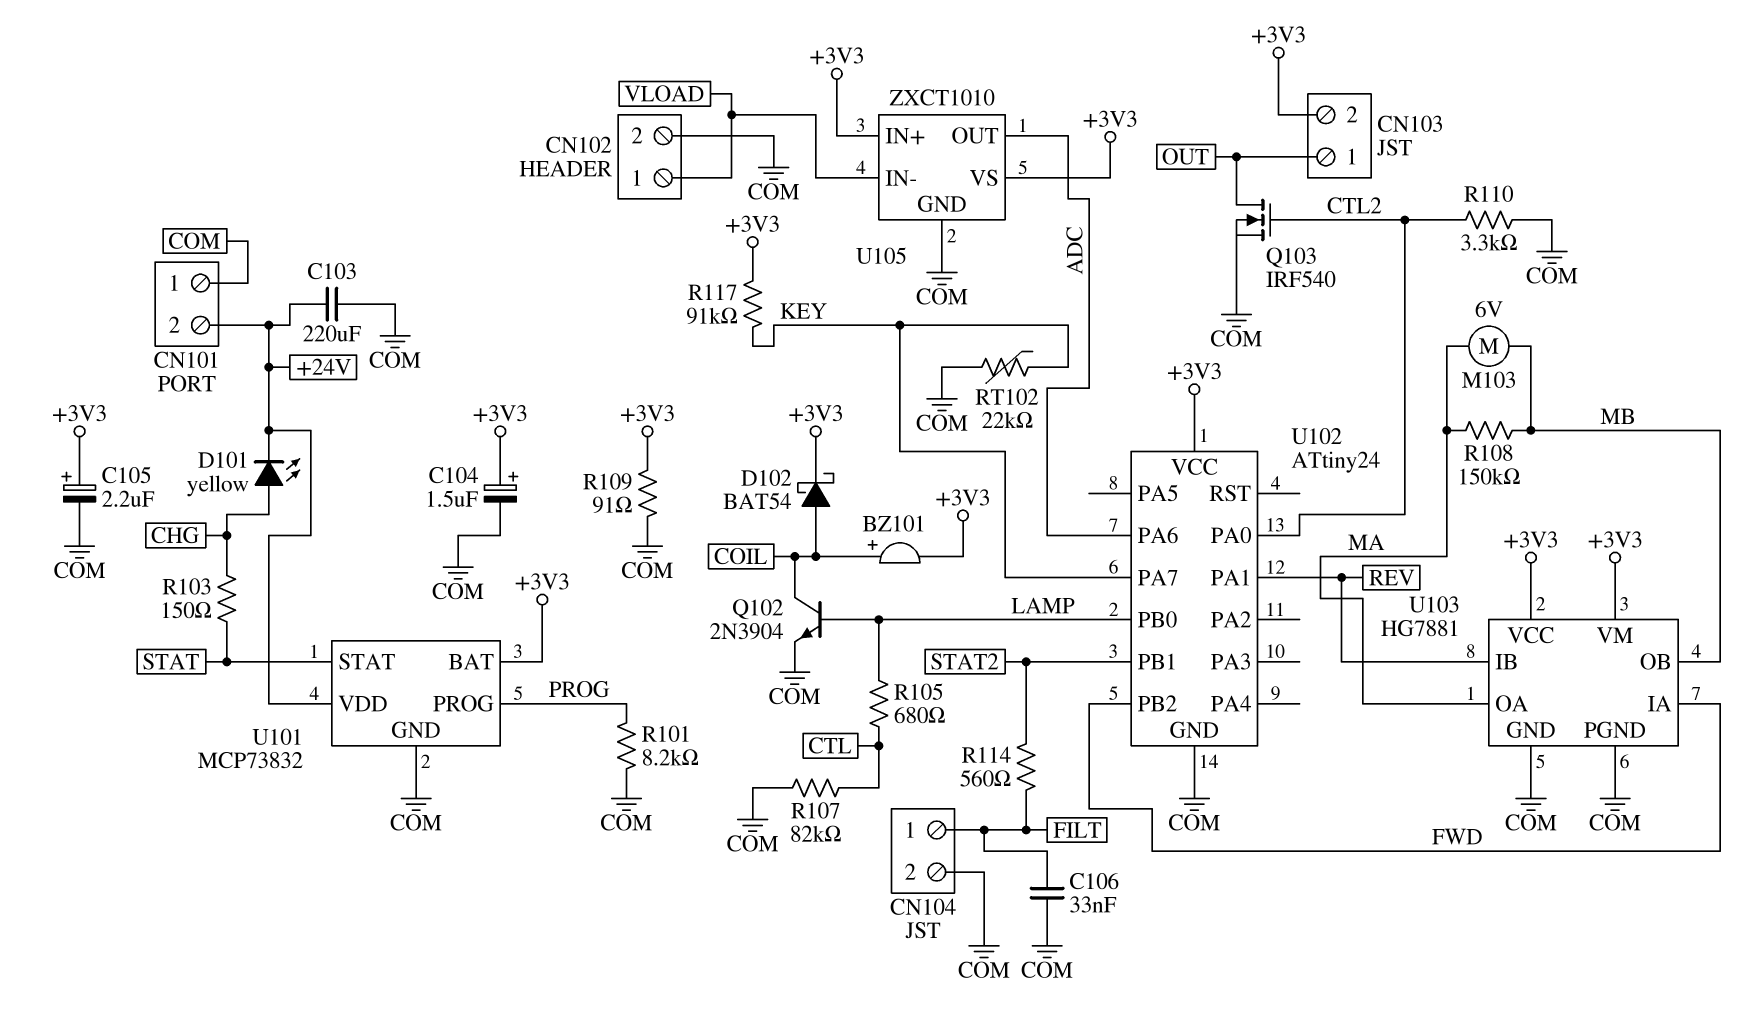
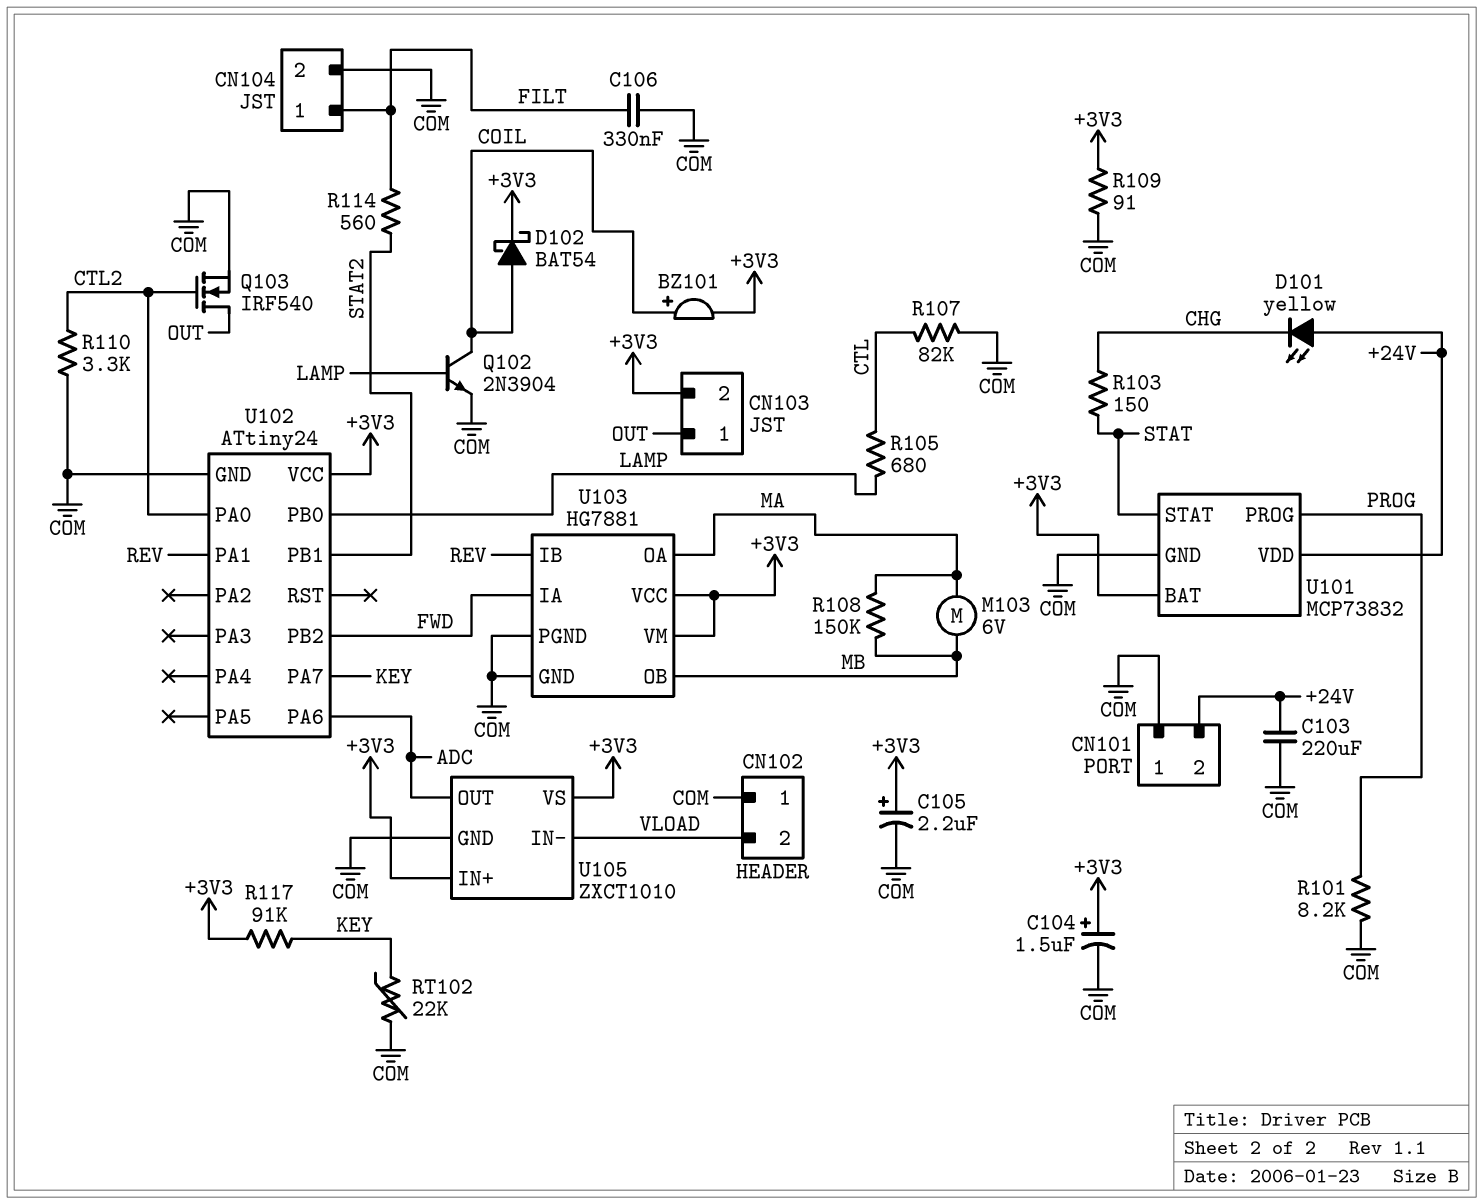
C106: 33nF (COM, FILT) -> 330nF (COM, FILT)
CN102 pin 1: VLOAD -> COM
CN102 pin 2: COM -> VLOAD
D101: LED yellow (A CHG, K +24V) -> LED yellow (A +24V, K CHG)

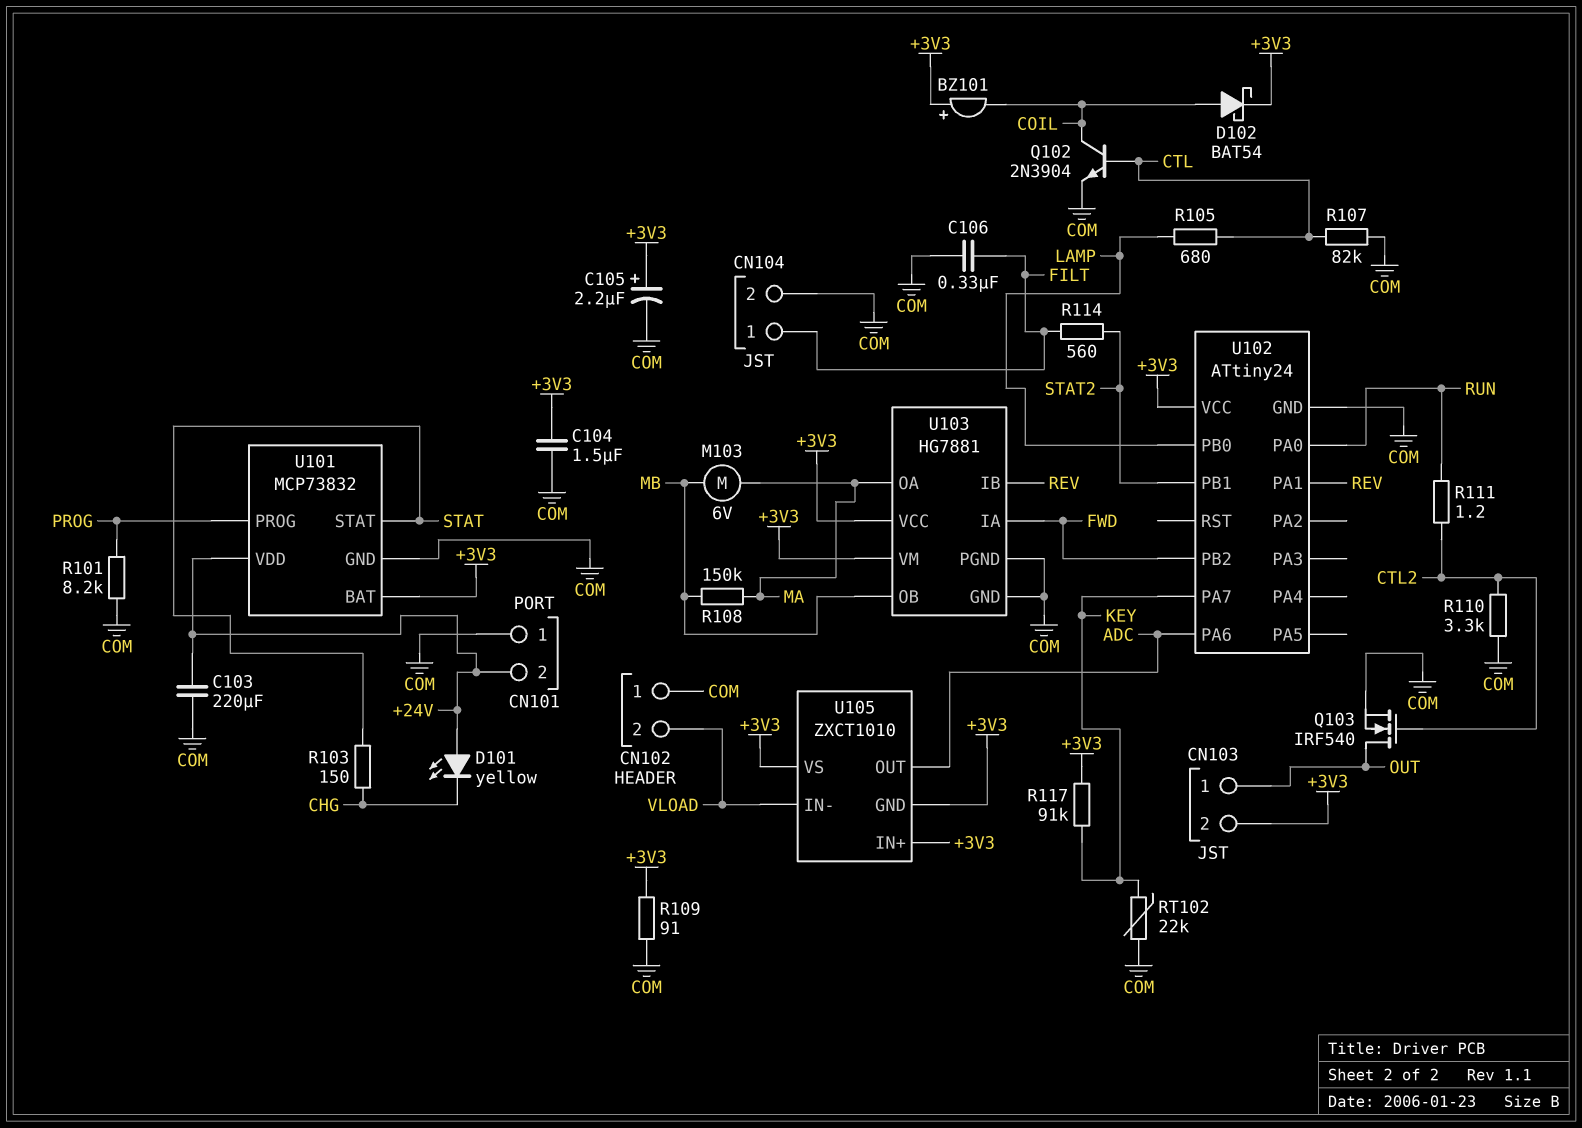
BZ101: buzzer (plus COIL, minus +3V3) -> buzzer (plus +3V3, minus COIL)
C104: 1.5uF (plus +3V3, minus COM) -> 1.5uF (+3V3, COM)
Q102: NPN 2N3904 (B LAMP, C COIL, E COM) -> NPN 2N3904 (B CTL, C COIL, E COM)
R111: none -> 1.2 (CTL2, RUN)
U102 pin PA0: CTL2 -> RUN
U105 pin GND: COM -> +3V3

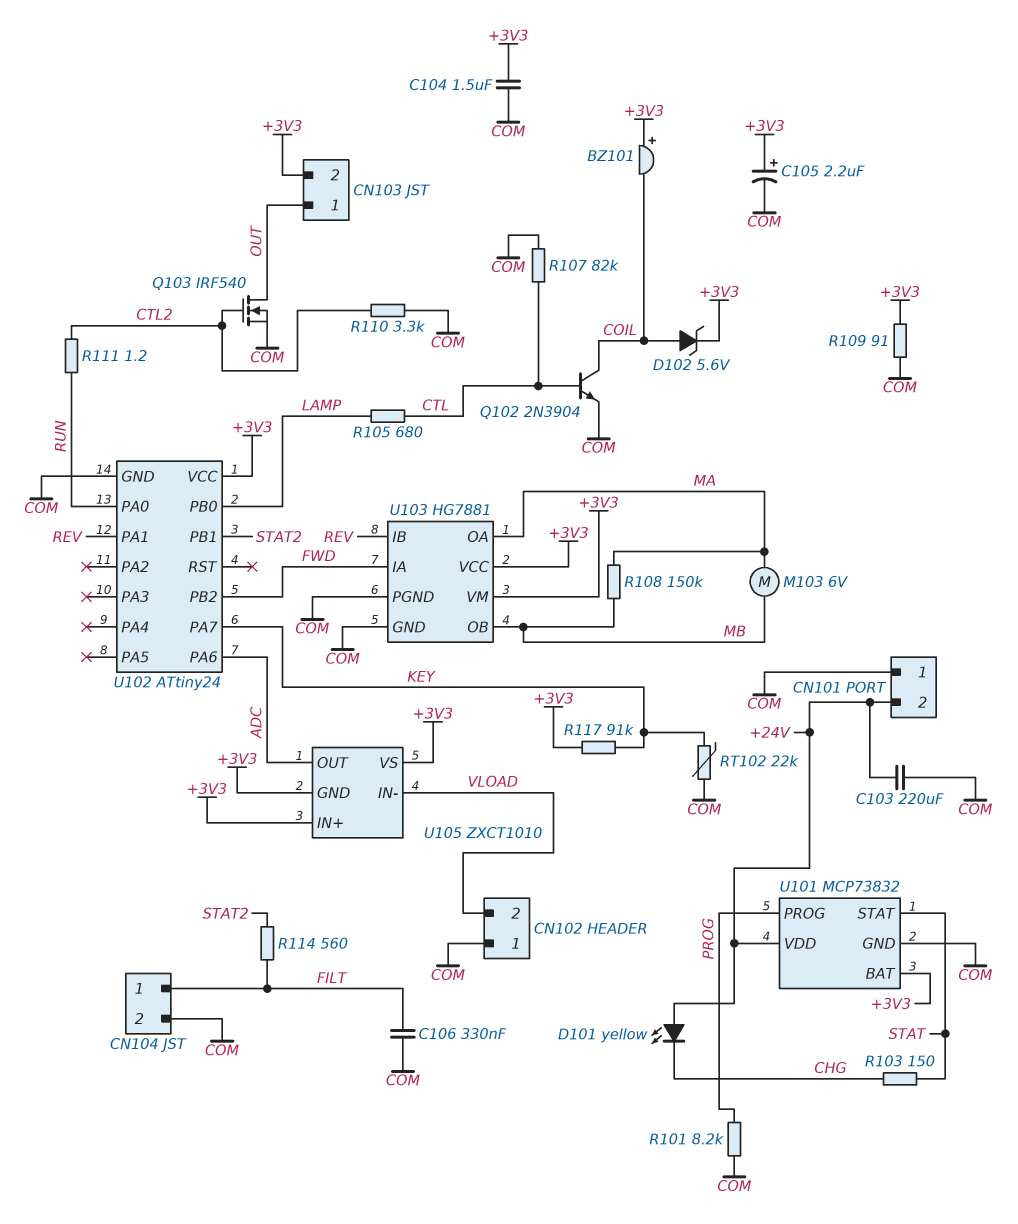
D102: schottky BAT54 (A COIL, K +3V3) -> zener 5.6V (A COIL, K +3V3)

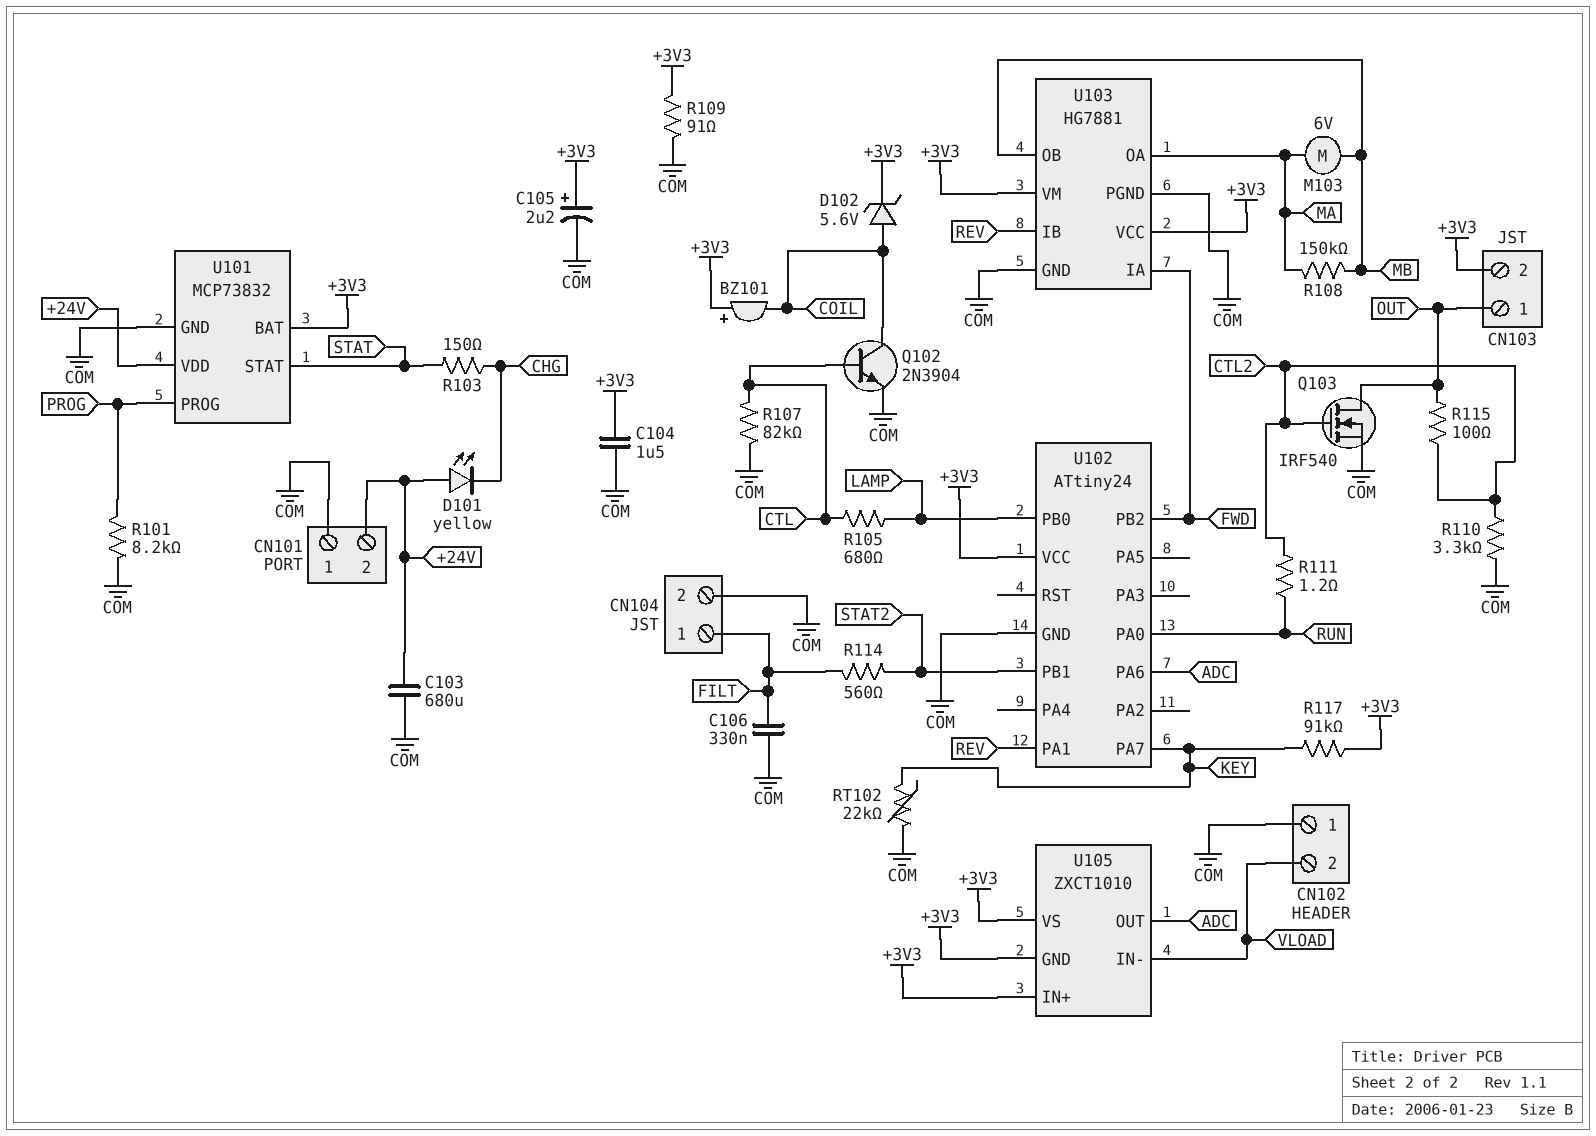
C103: 220uF (+24V, COM) -> 680uF (+24V, COM)
R115: none -> 100 (CTL2, OUT)

